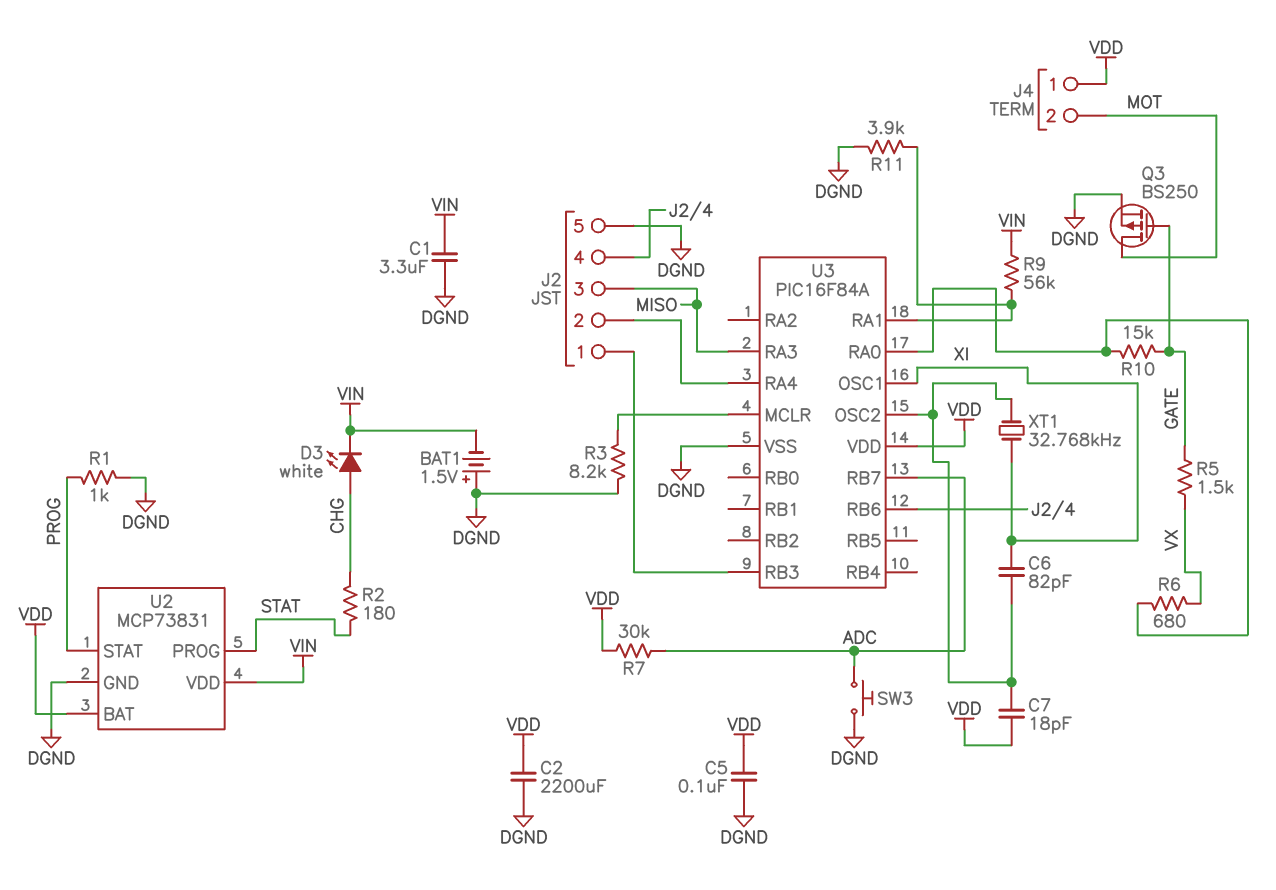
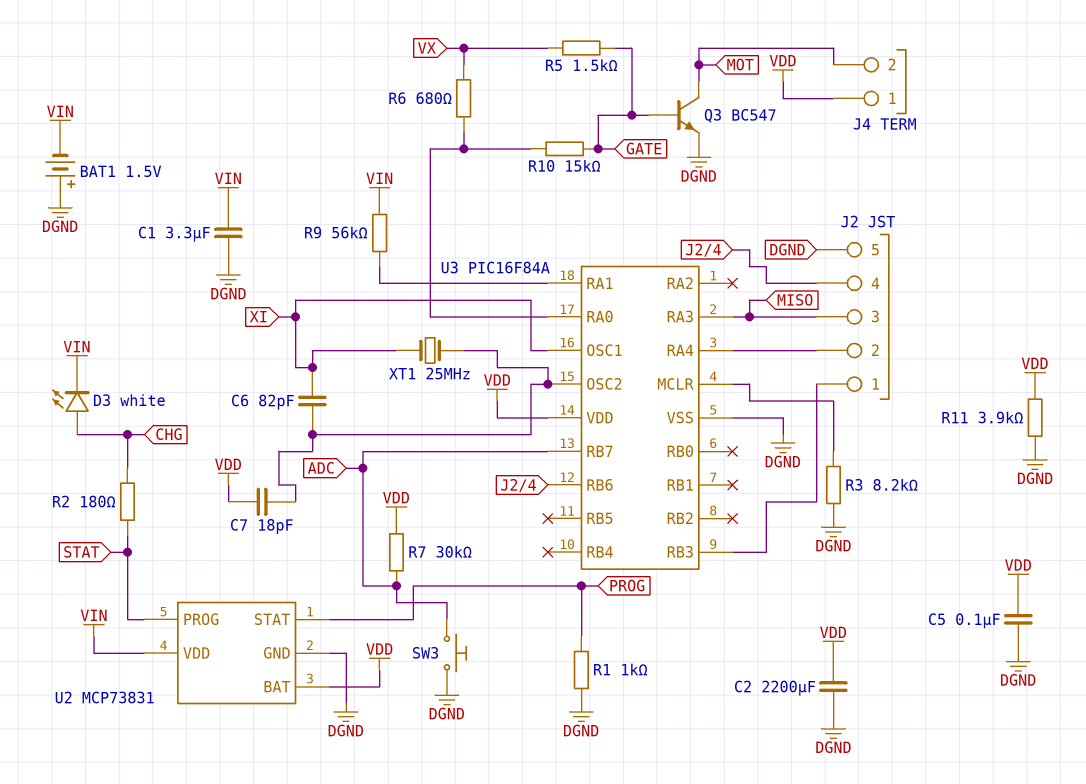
Q3: PMOS BS250 (G GATE, D MOT, S DGND) -> NPN BC547 (B GATE, C MOT, E DGND)
R11: 3.9k (DGND, U3/RA1) -> 3.9k (DGND, VDD)
XT1: 32.768kHz (U3/OSC2, XI) -> 25MHz (U3/OSC2, XI)

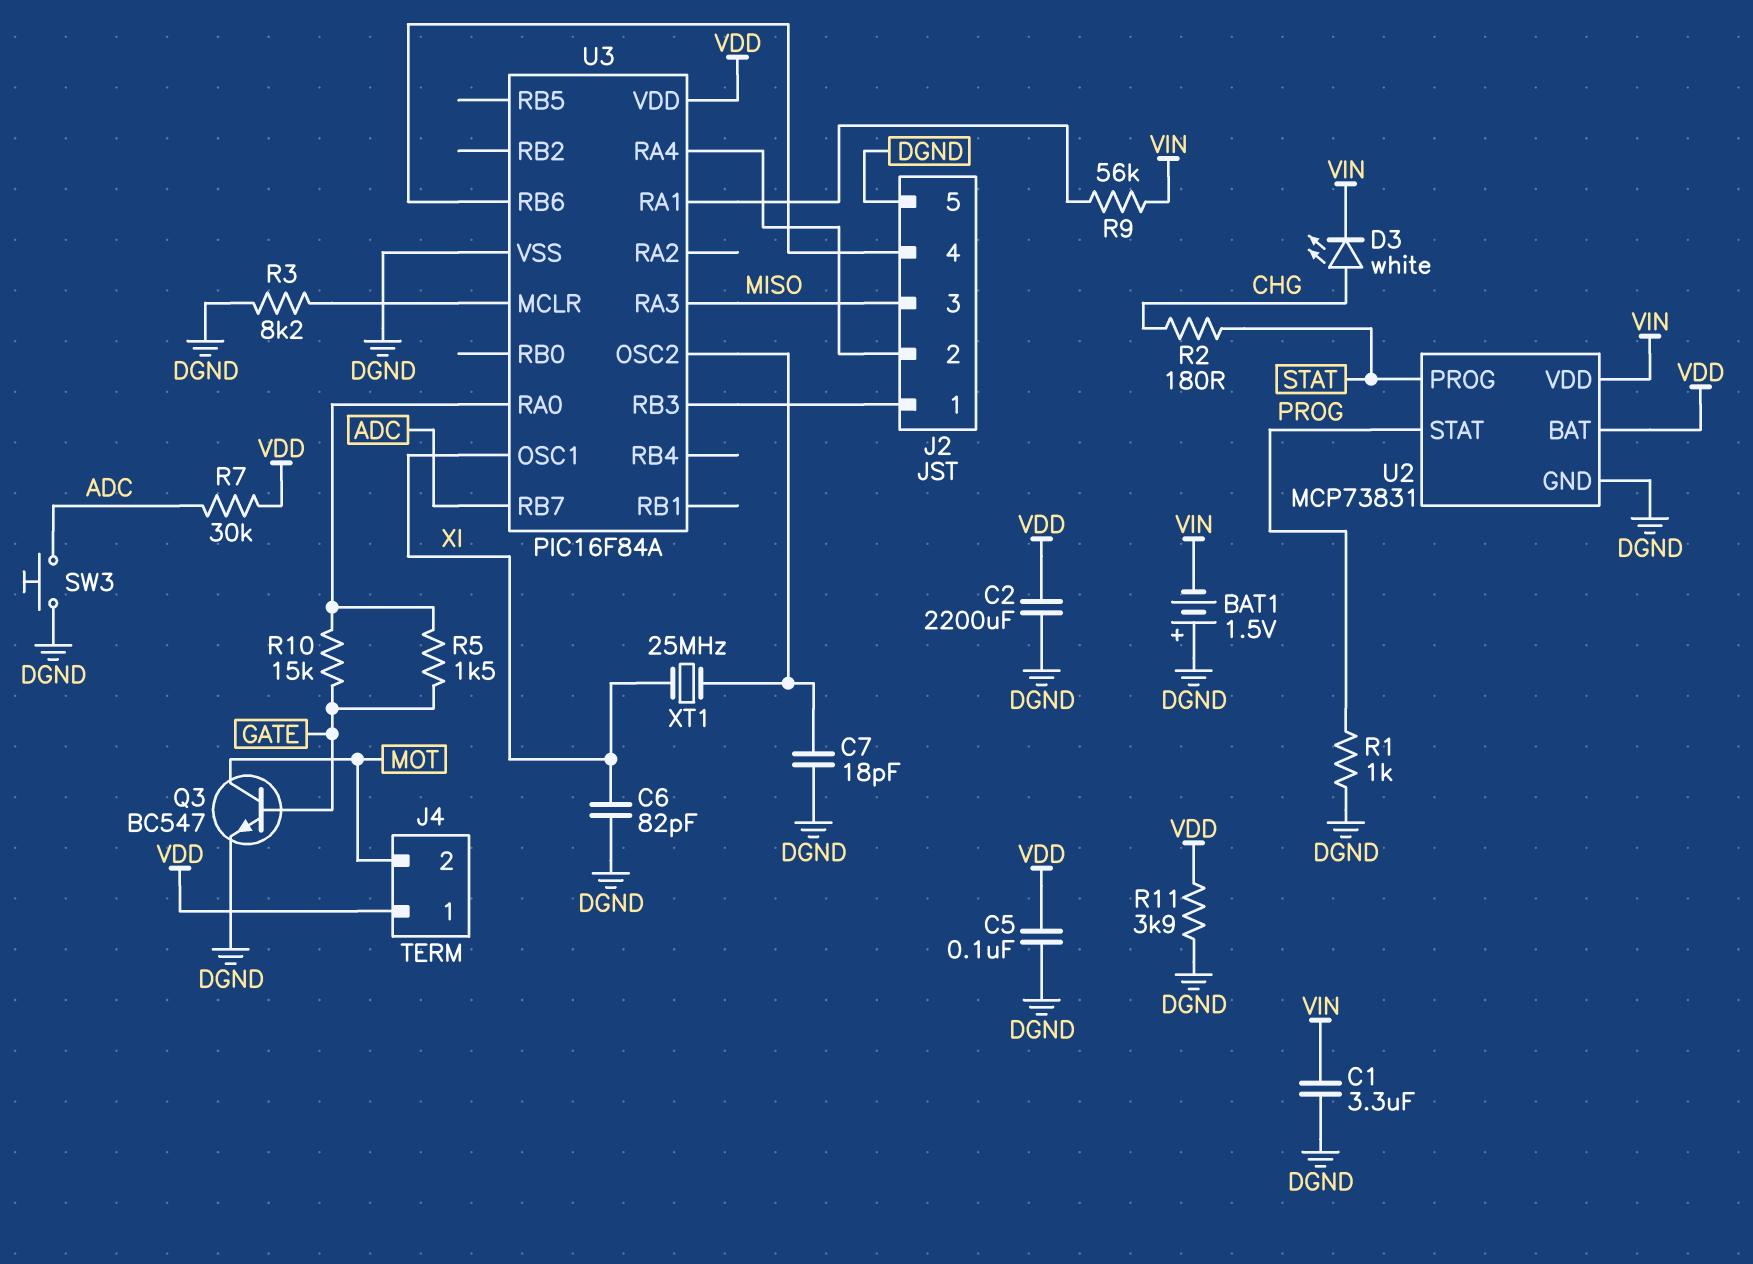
C6: 82pF (U3/OSC2, XI) -> 82pF (DGND, XI)
C7: 18pF (U3/OSC2, VDD) -> 18pF (DGND, U3/OSC2)
R5: 1.5k (GATE, VX) -> 1.5k (GATE, U3/RA0)
R6: 680 (U3/RA0, VX) -> none

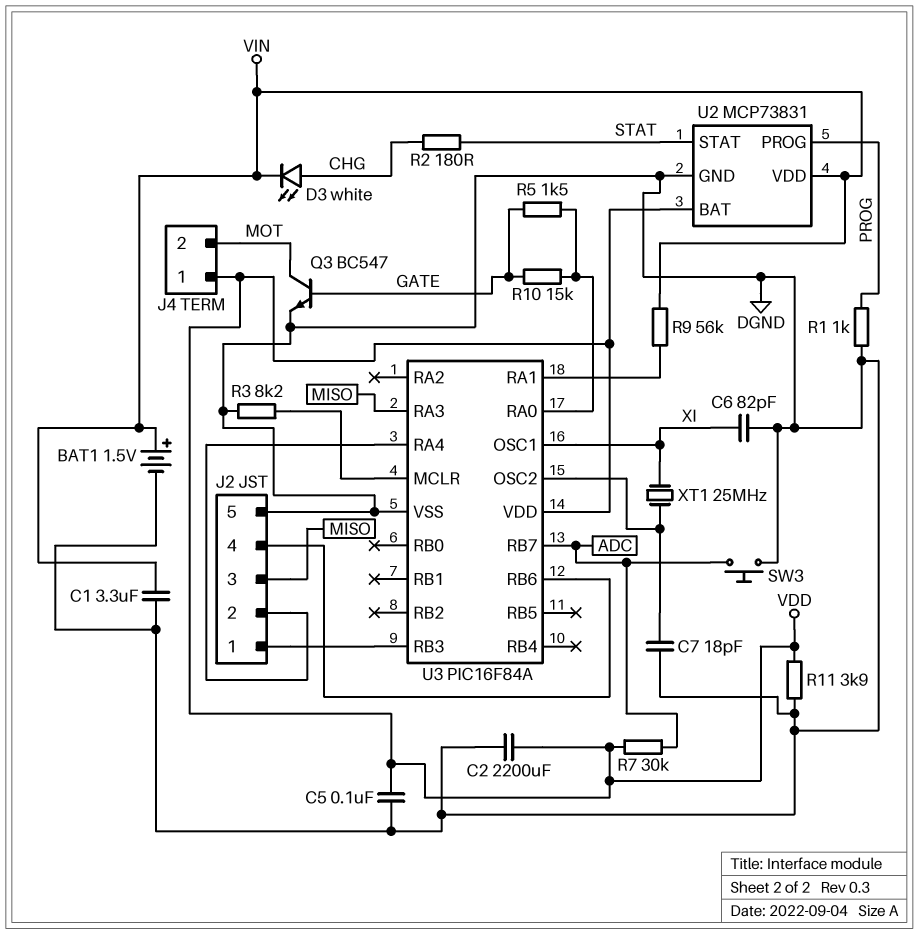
BAT1: 1.5V (plus DGND, minus VIN) -> 1.5V (plus VIN, minus DGND)
U2 pin PROG: STAT -> PROG
U2 pin STAT: PROG -> STAT

